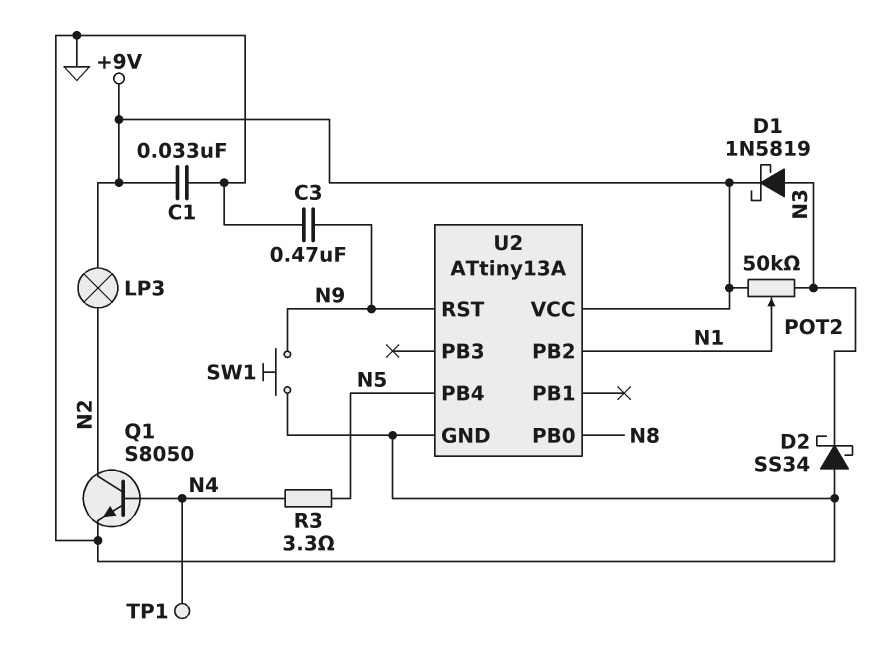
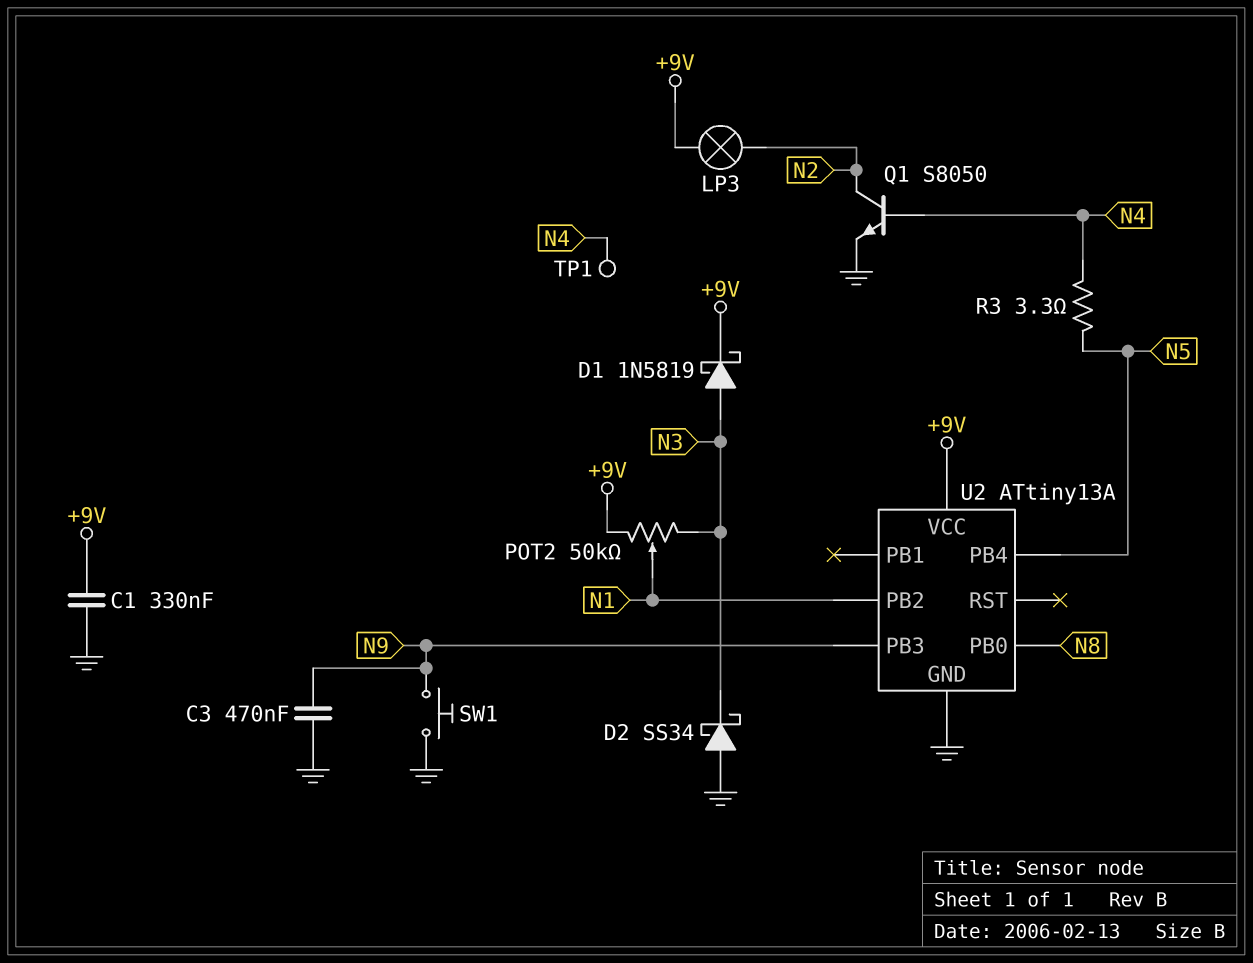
C1: 33nF (+9V, GND) -> 330nF (+9V, GND)
U2 pin PB3: none -> N9
U2 pin RST: N9 -> none

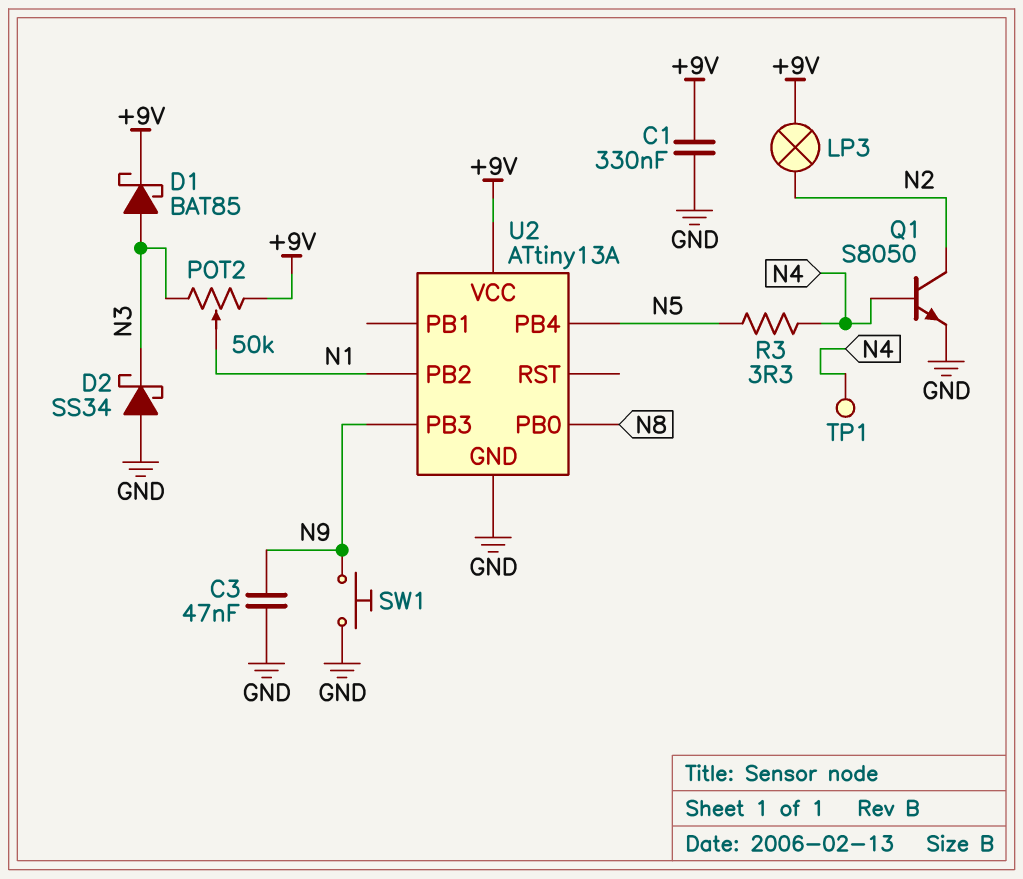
C3: 470nF (GND, N9) -> 47nF (GND, N9)
D1: schottky 1N5819 (A N3, K +9V) -> schottky BAT85 (A N3, K +9V)

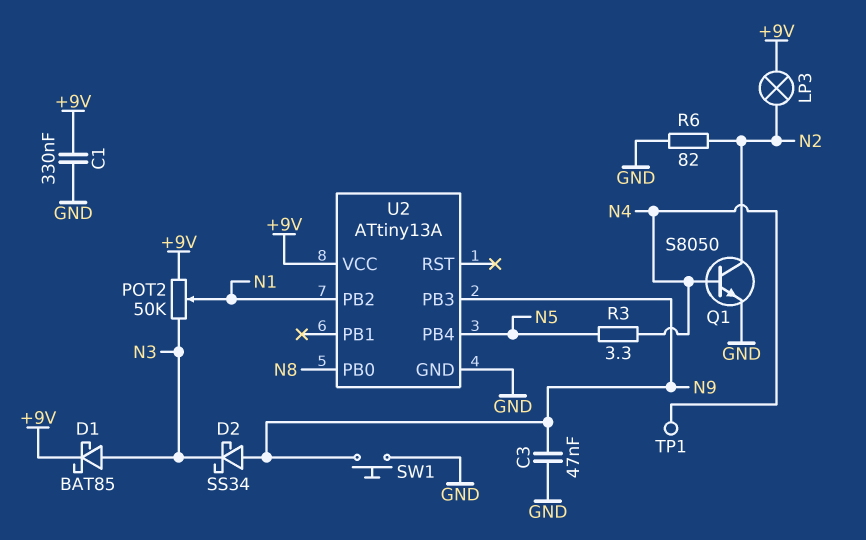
D2: schottky SS34 (A GND, K N3) -> schottky SS34 (A N9, K N3)
R6: none -> 82 (GND, N2)

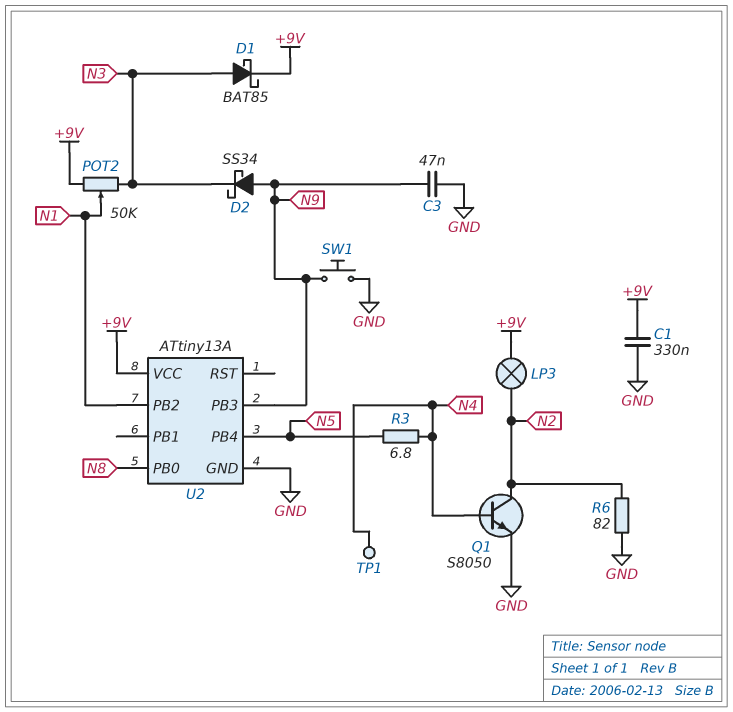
R3: 3.3 (N4, N5) -> 6.8 (N4, N5)

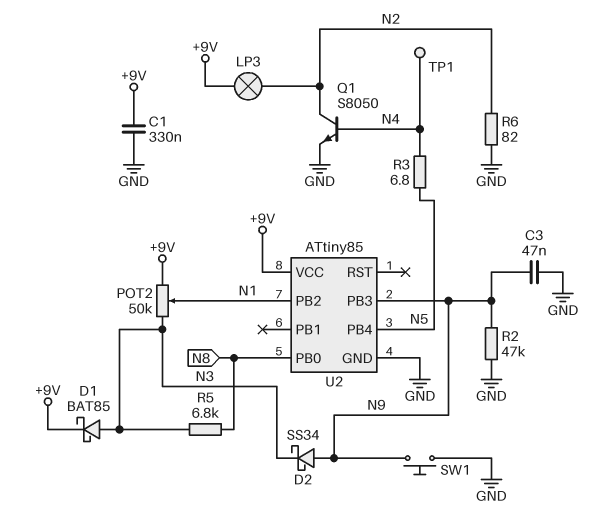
R2: none -> 47k (GND, N9)
R5: none -> 6.8k (N3, N8)
U2: ATtiny13A -> ATtiny85

